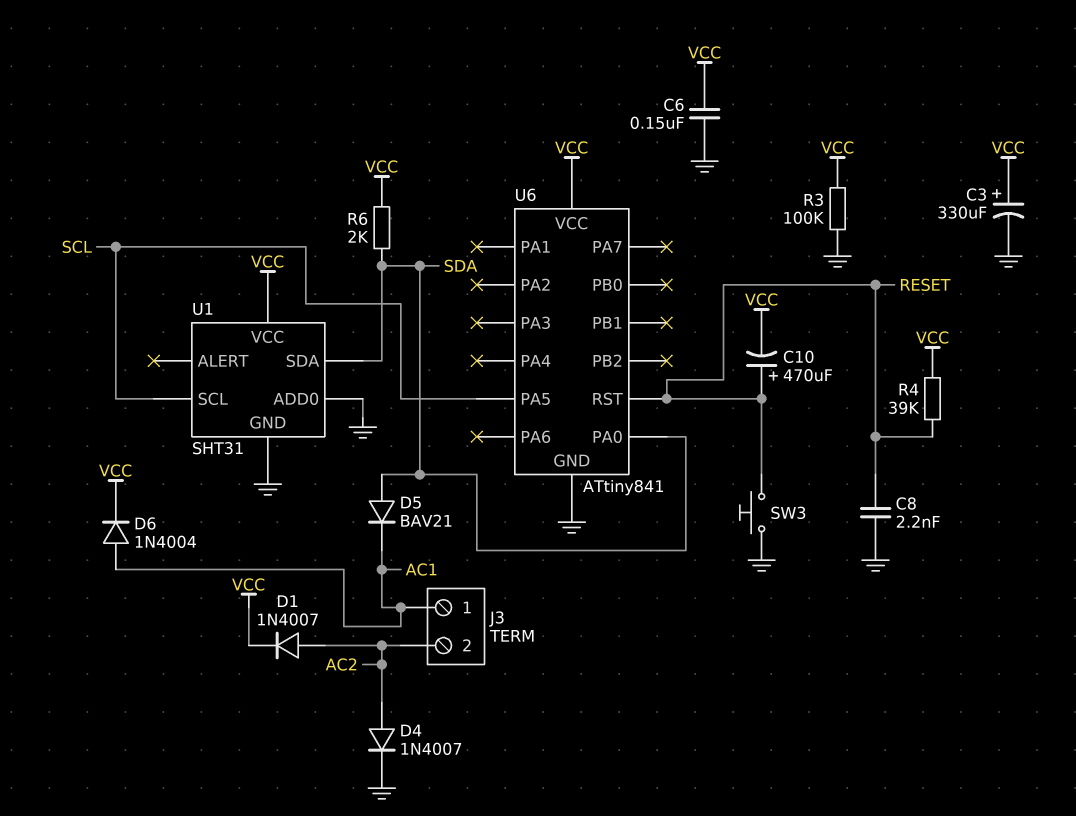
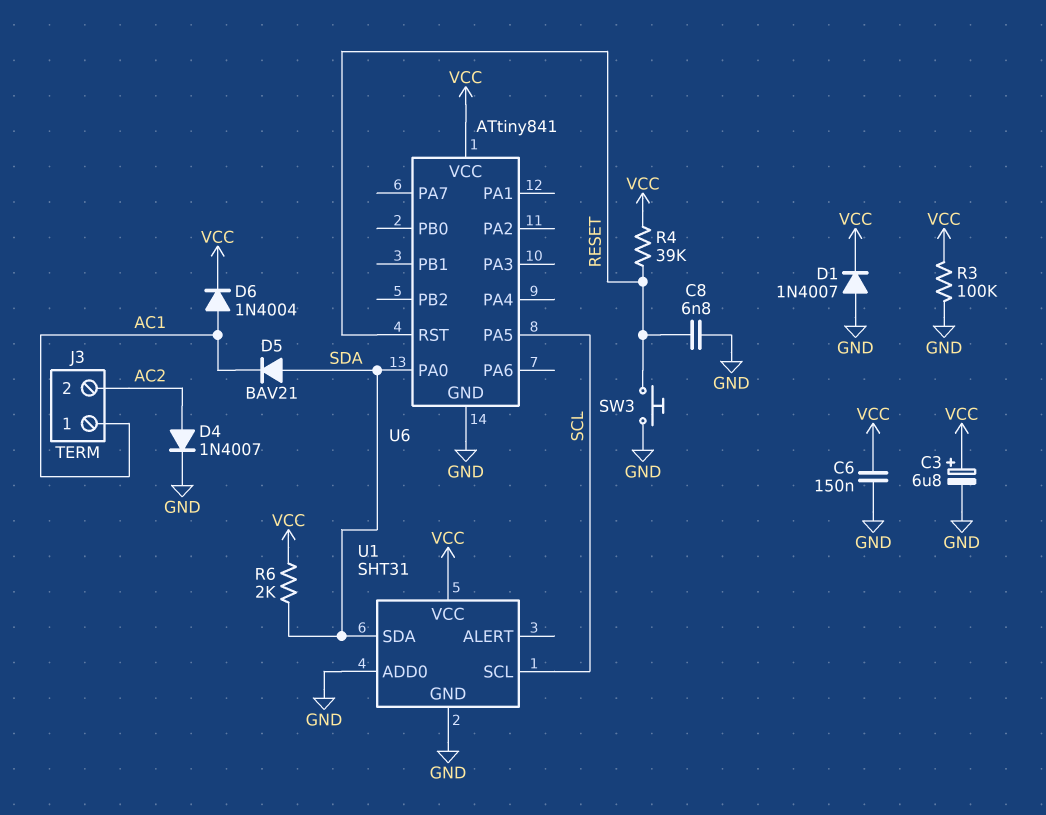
C3: 330uF (plus VCC, minus GND) -> 6.8uF (plus VCC, minus GND)
C8: 2.2nF (GND, RESET) -> 6.8nF (GND, RESET)
C10: 470uF (plus RESET, minus VCC) -> none
D1: diode 1N4007 (A AC2, K VCC) -> diode 1N4007 (A GND, K VCC)

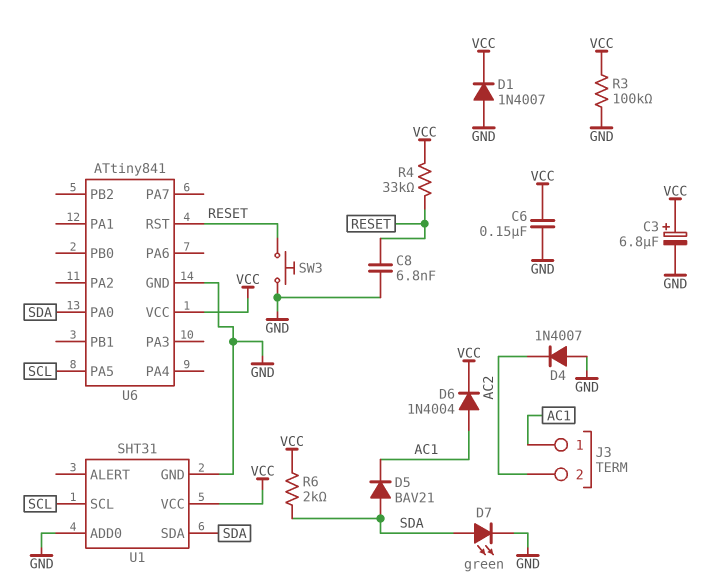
D4: diode 1N4007 (A AC2, K GND) -> diode 1N4007 (A GND, K AC2)
D7: none -> LED green (A SDA, K GND)
R4: 39k (RESET, VCC) -> 33k (RESET, VCC)

